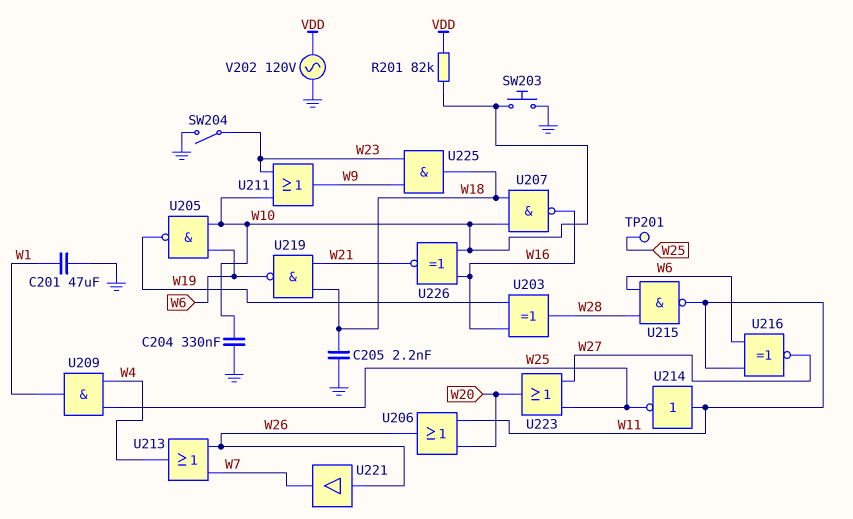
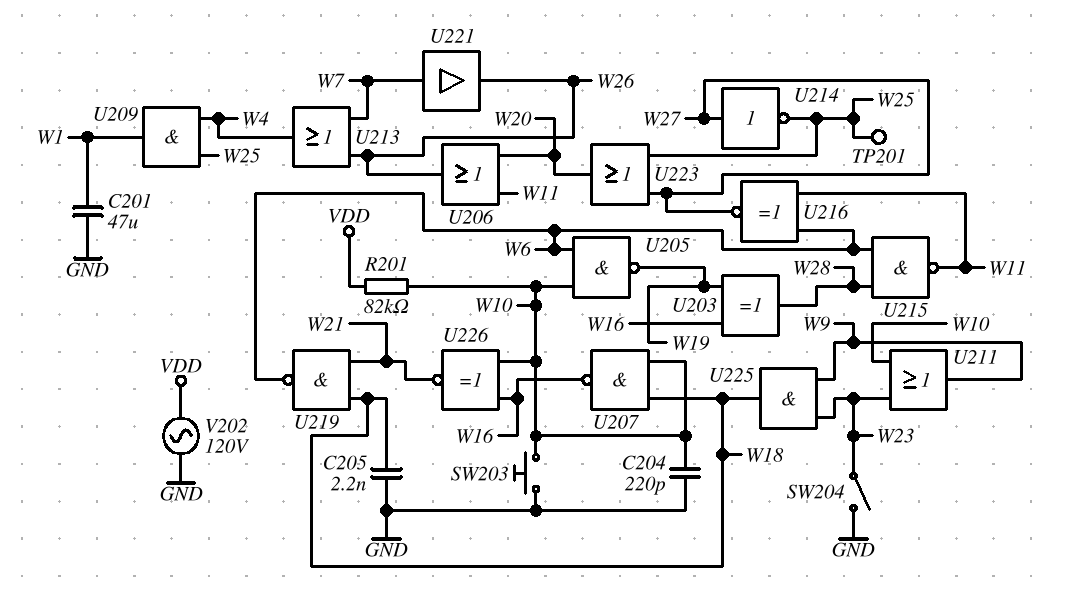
C204: 330nF (GND, W10) -> 220pF (GND, W10)
U214: NOT (in W11, out W25) -> NOT (in W27, out W25)
U221: buffer (in W26, out W7) -> buffer (in W7, out W26)

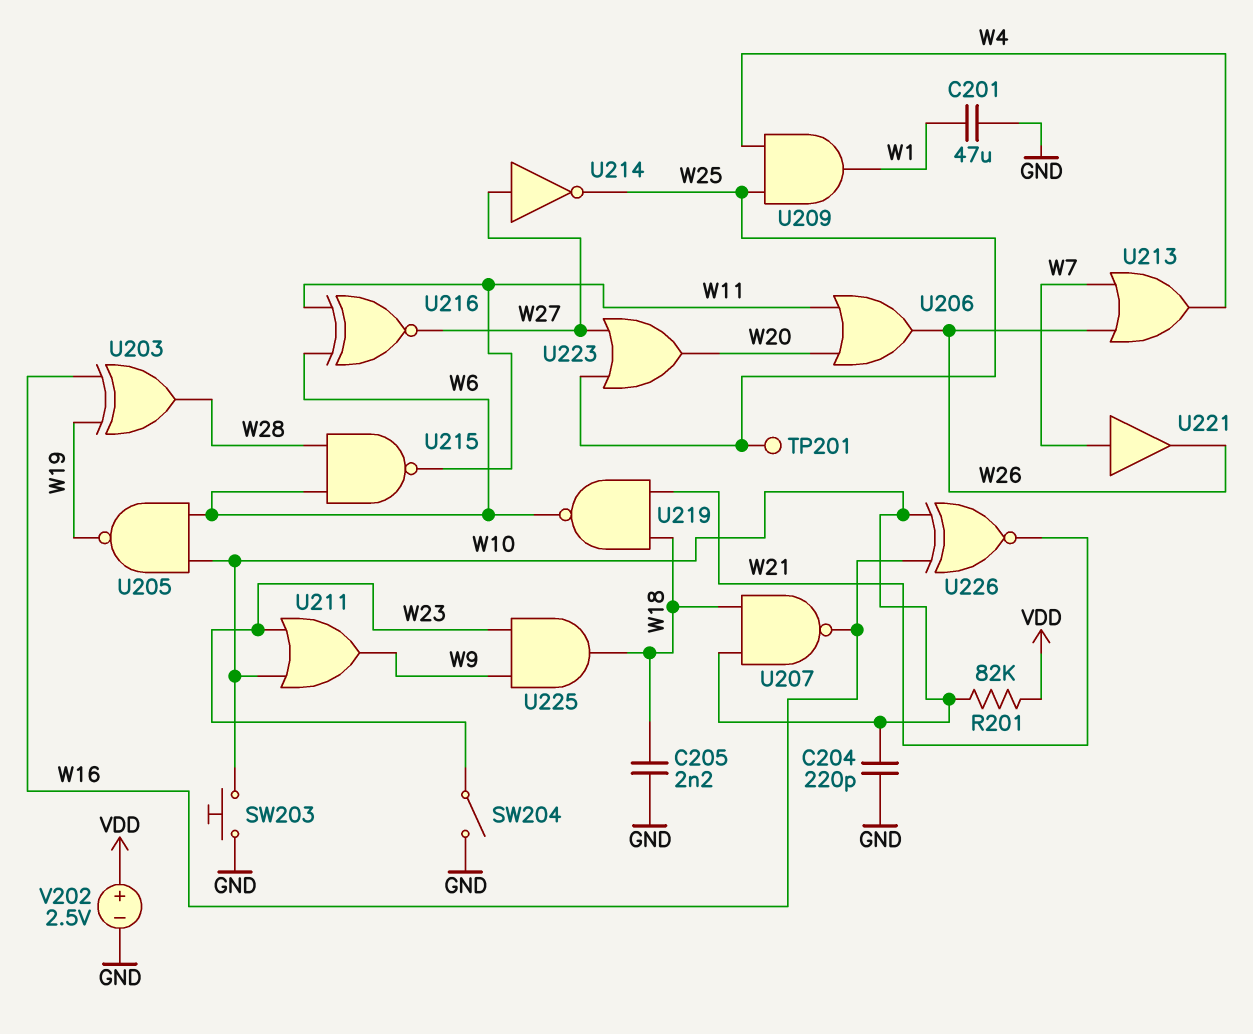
V202: AC 120V (GND, VDD) -> 2.5V (plus VDD, minus GND)

